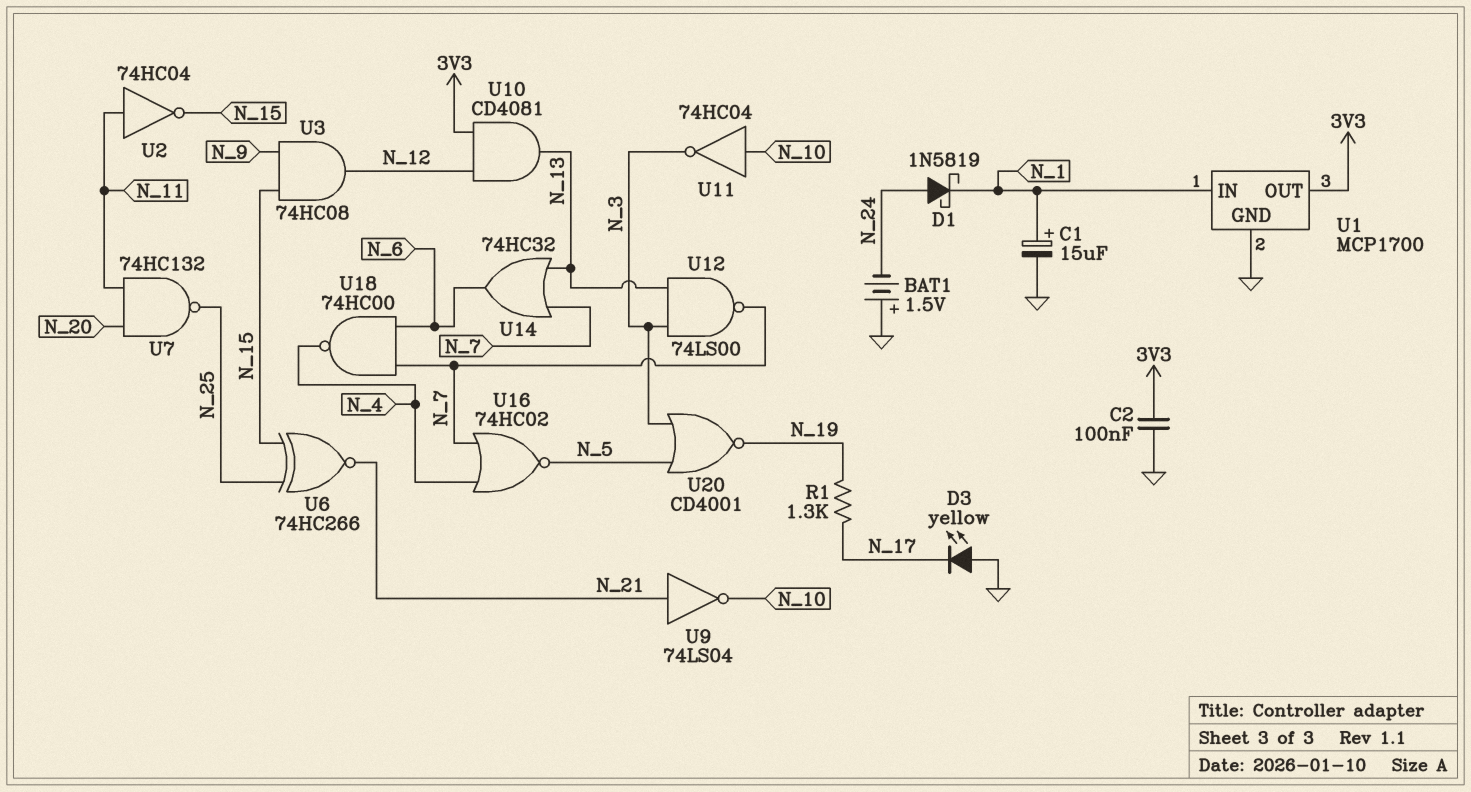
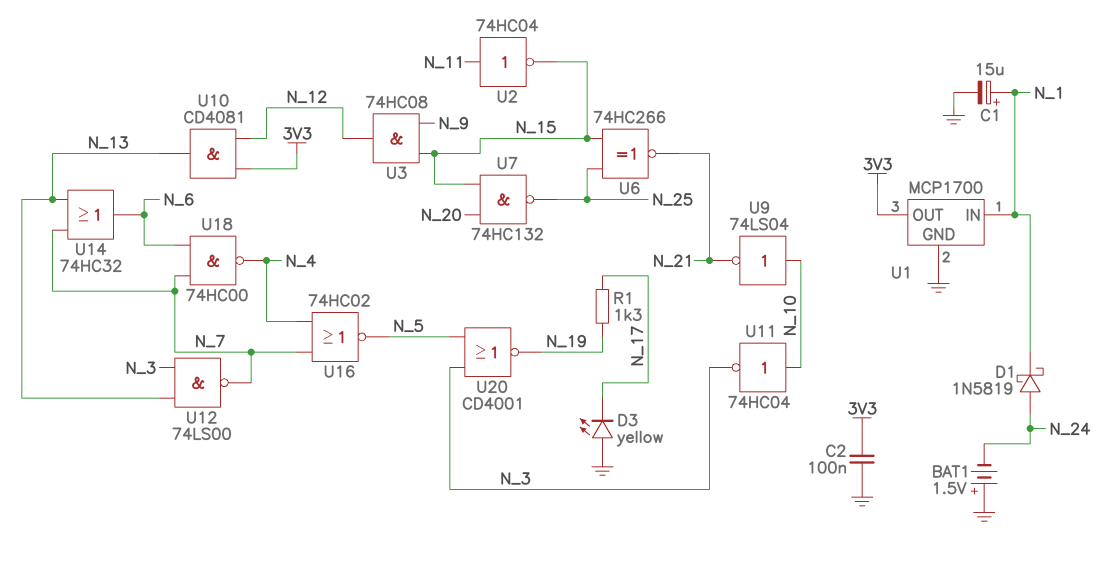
U7: NAND 74HC132 (in N_11, in N_20, out N_25) -> NAND 74HC132 (in N_15, in N_20, out N_25)
U9: NOT 74LS04 (in N_21, out N_10) -> NOT 74LS04 (in N_10, out N_21)

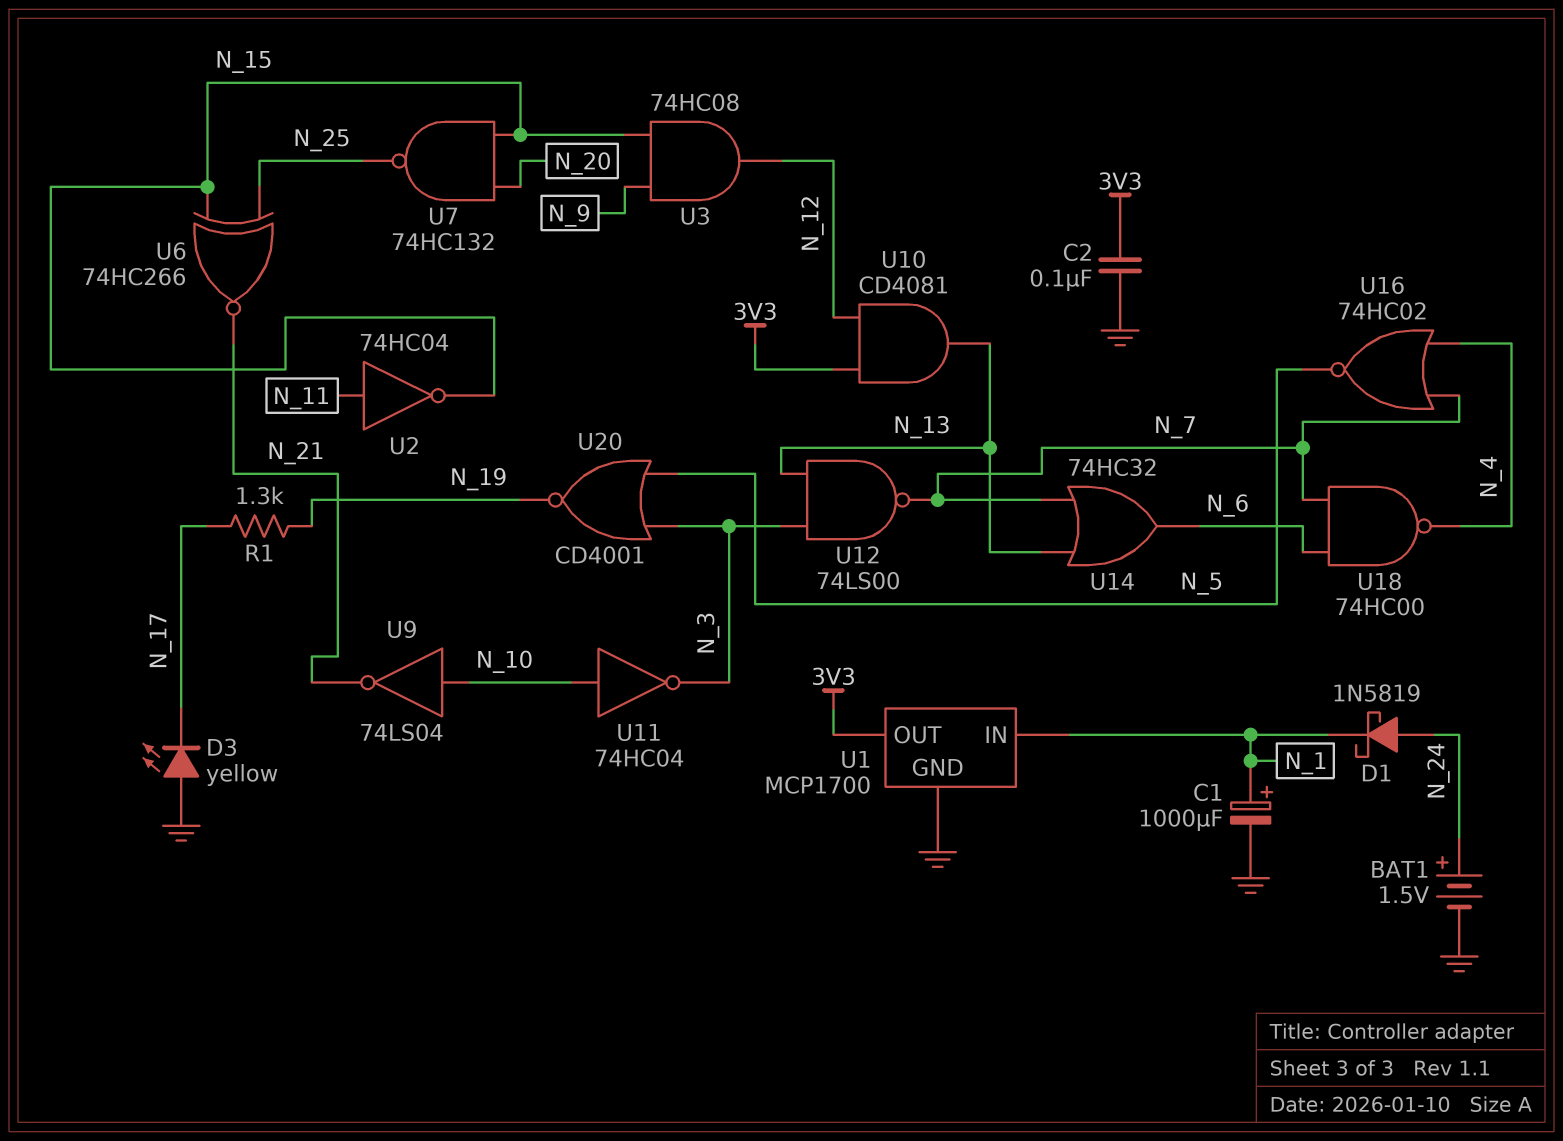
BAT1: 1.5V (plus GND, minus N_24) -> 1.5V (plus N_24, minus GND)
C1: 15uF (plus N_1, minus GND) -> 1000uF (plus N_1, minus GND)

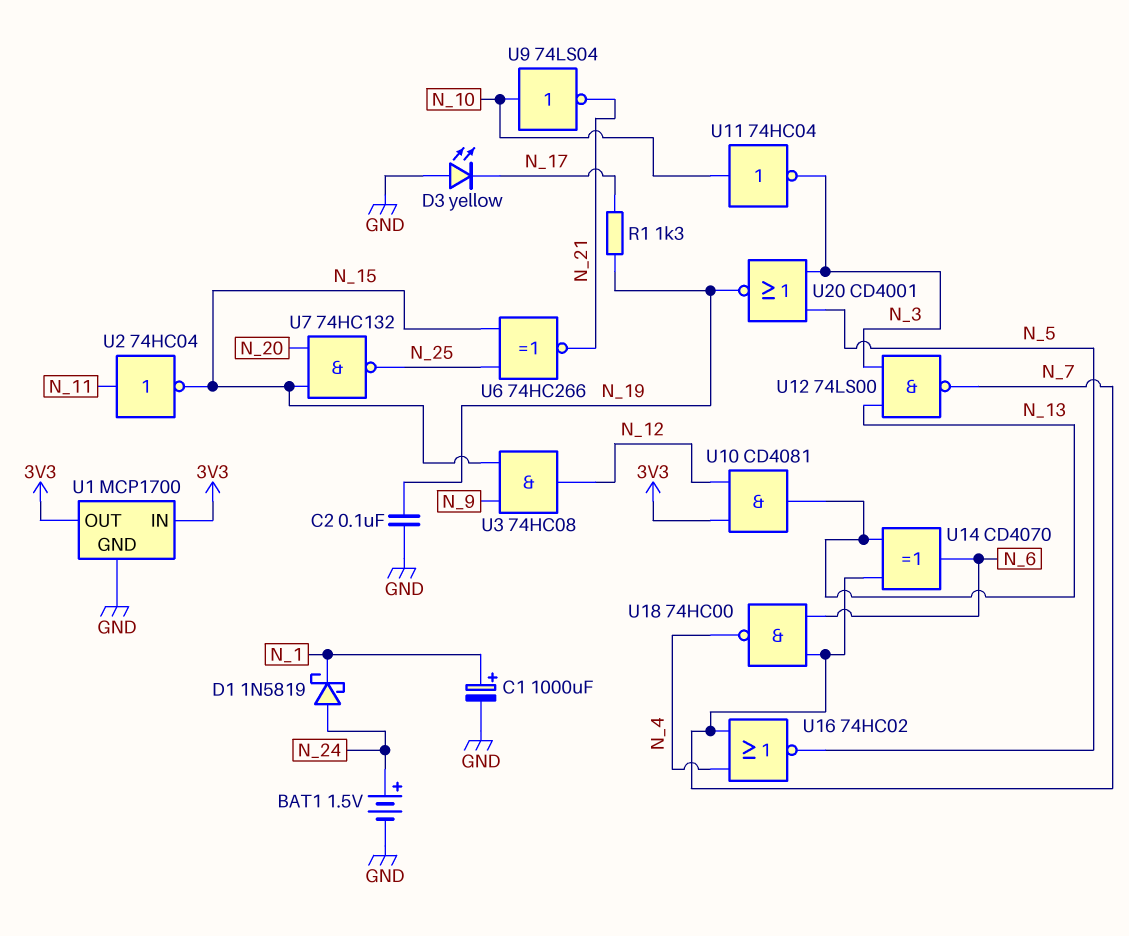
C2: 100nF (3V3, GND) -> 100nF (GND, N_19)
U1 pin IN: N_1 -> 3V3
U14: OR 74HC32 (in N_7, in N_13, out N_6) -> XOR CD4070 (in N_7, in N_13, out N_6)

